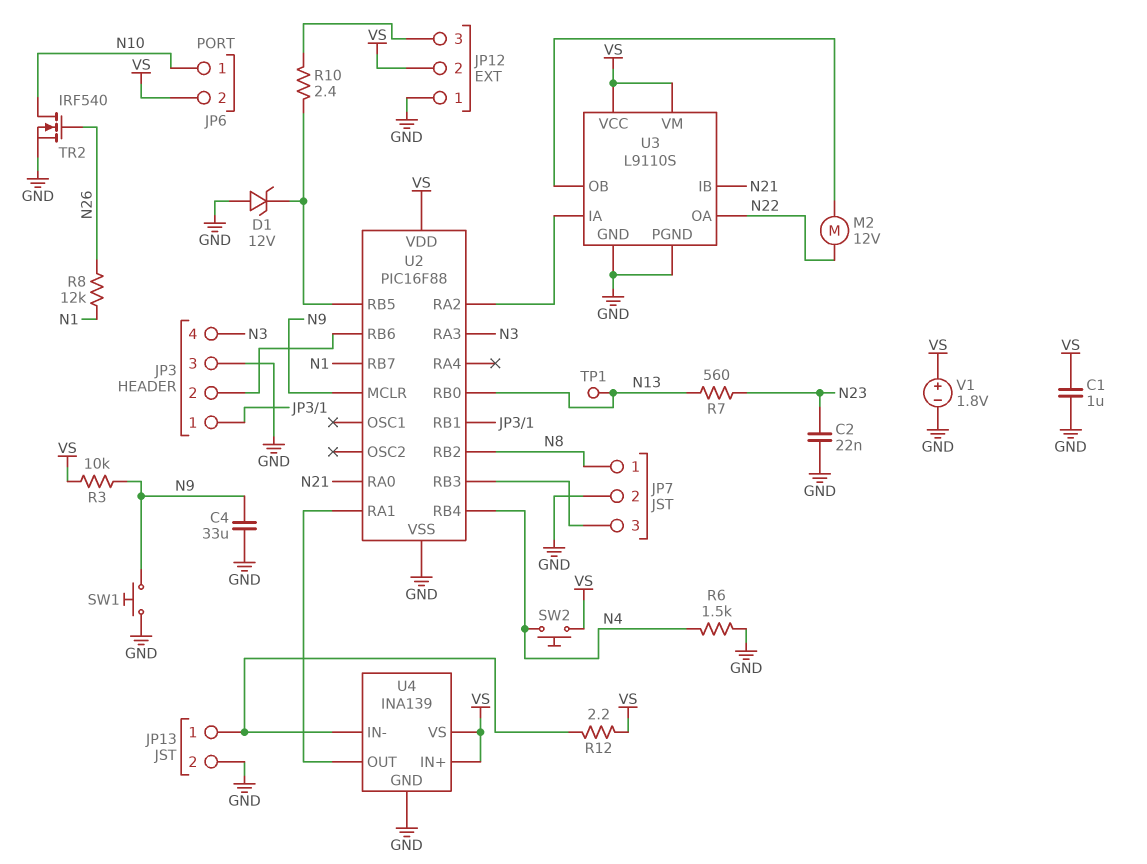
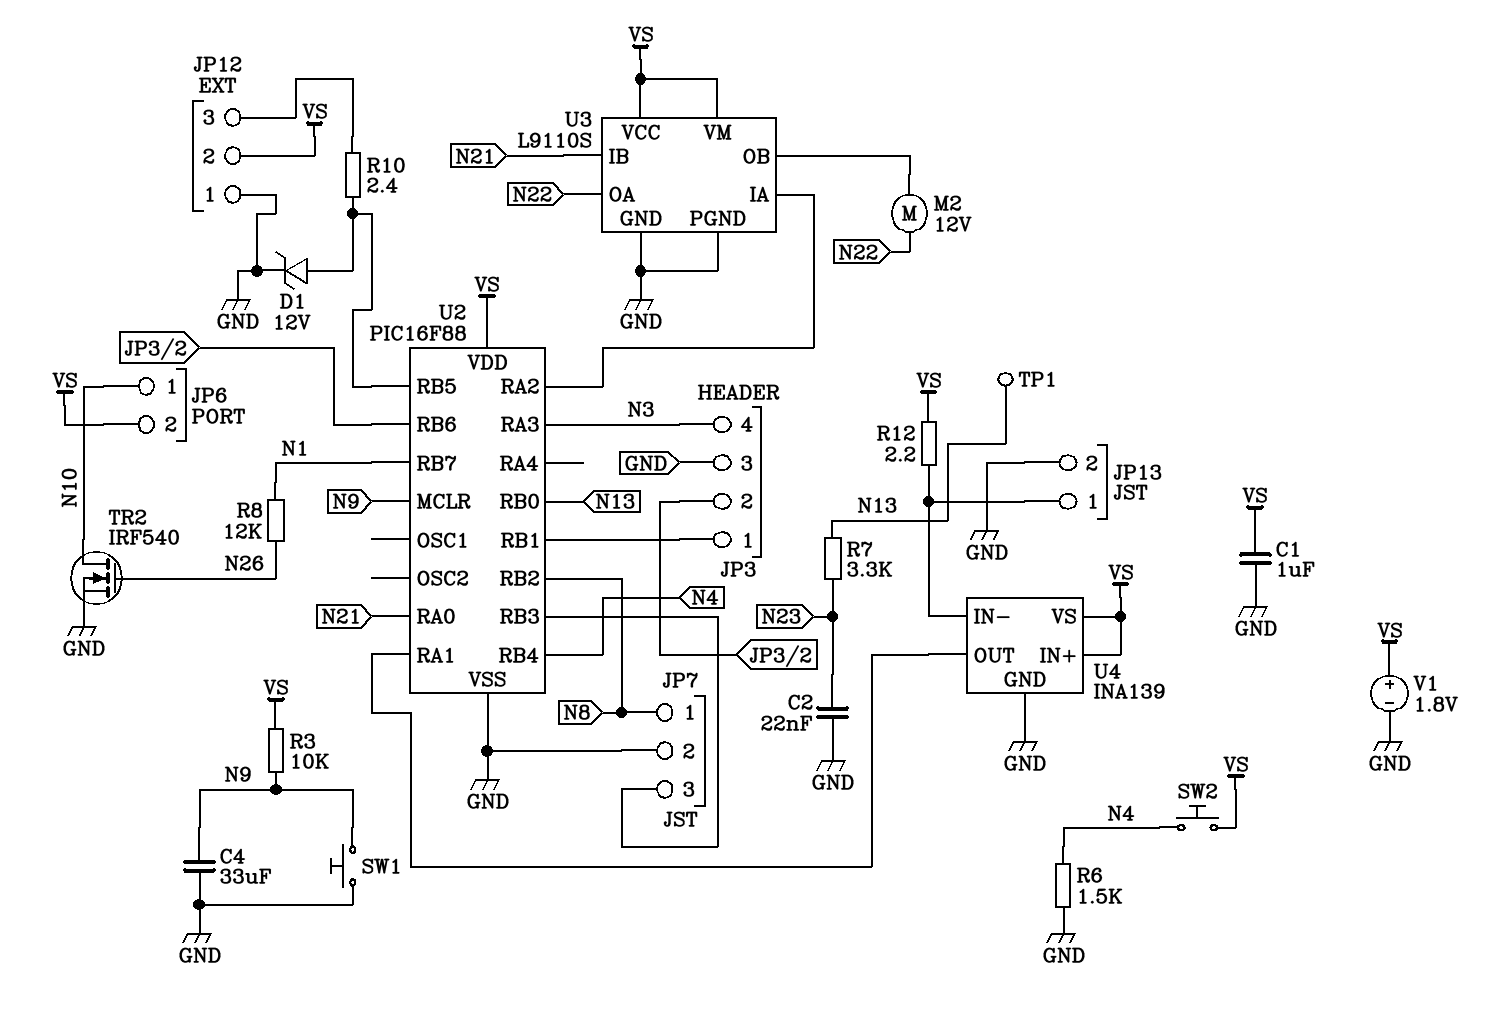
D1: zener 12V (A GND, K U2/RB5) -> zener 12V (A U2/RB5, K GND)
R7: 560 (N13, N23) -> 3.3k (N13, N23)

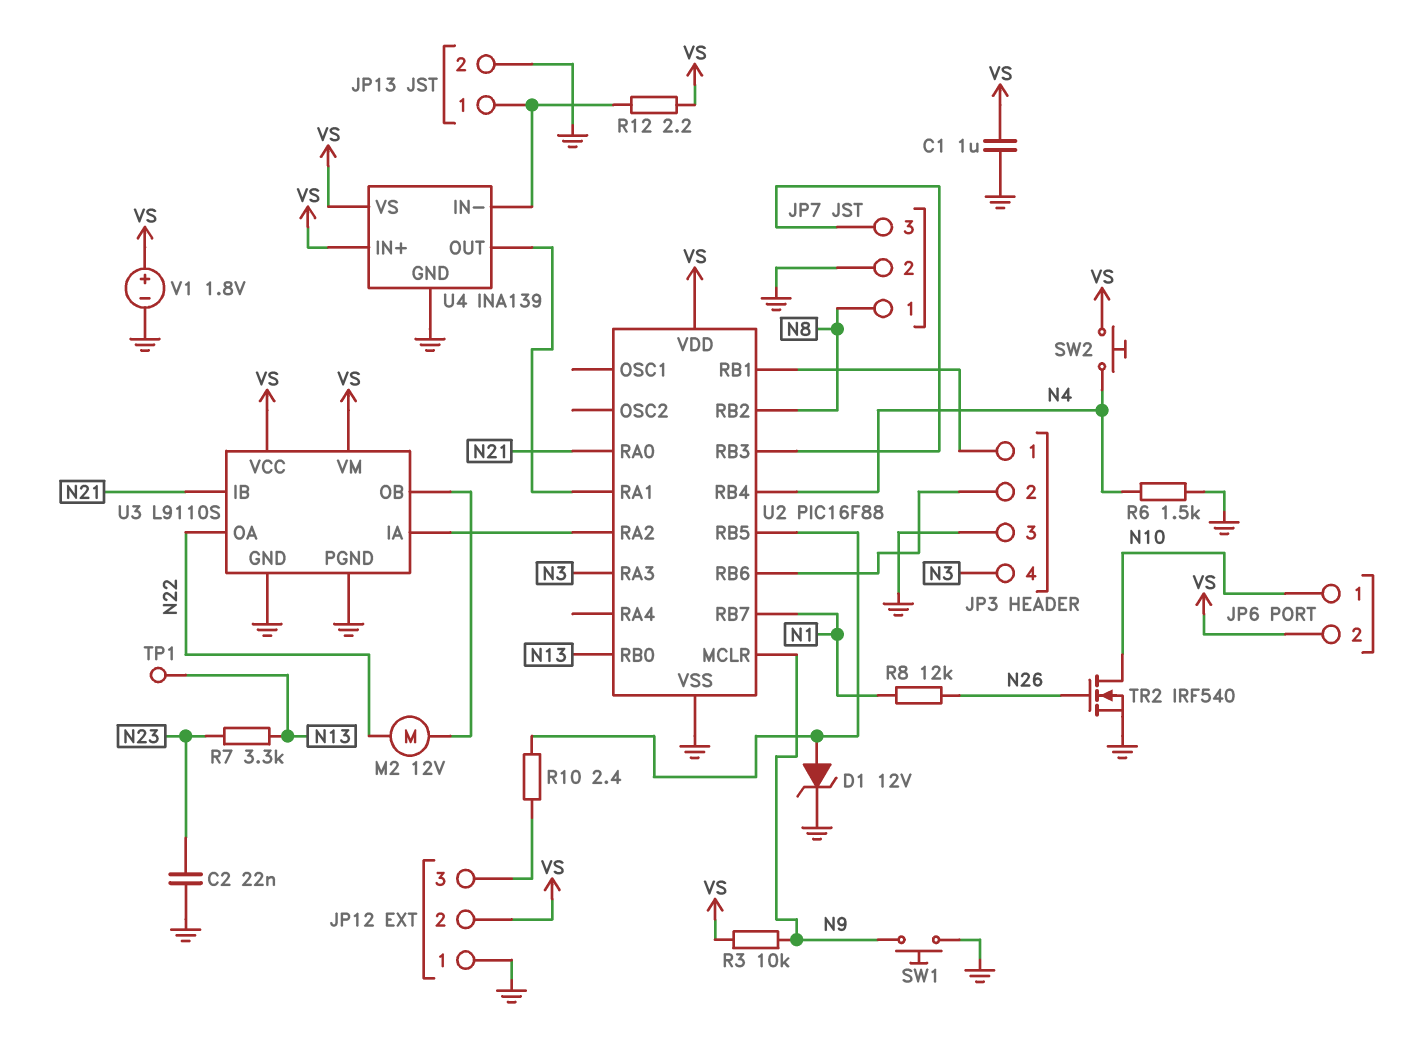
C4: 33uF (GND, N9) -> none

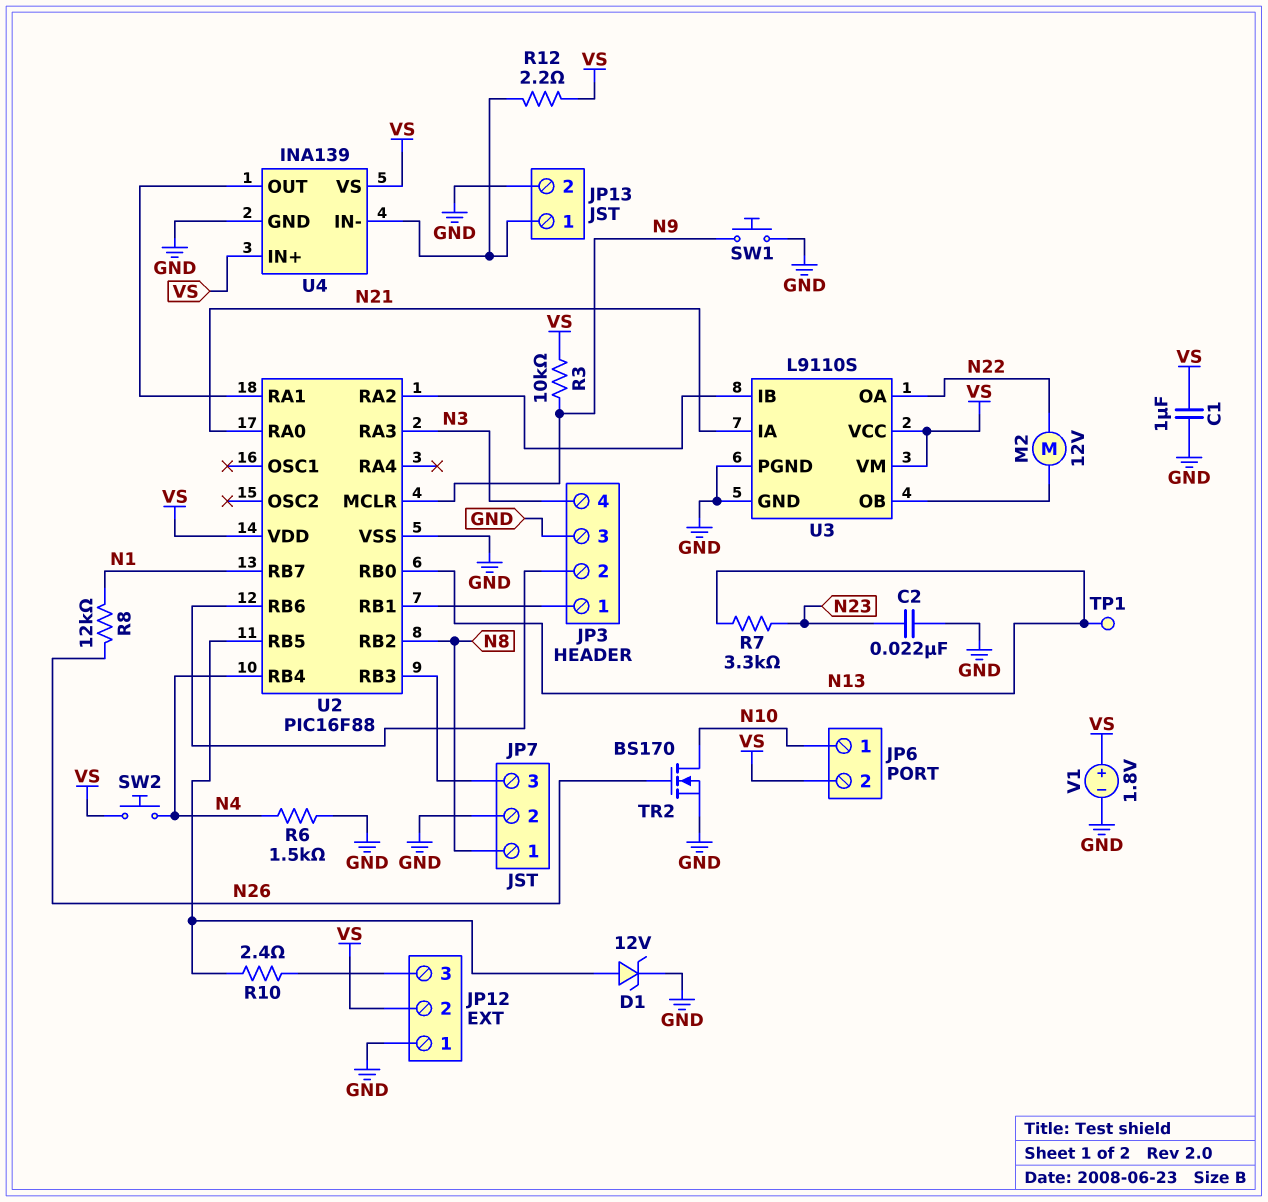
TR2: NMOS IRF540 (G N26, D N10, S GND) -> NMOS BS170 (G N26, D N10, S GND)
U3 pin IA: U2/RA2 -> N21
U3 pin IB: N21 -> U2/RA2

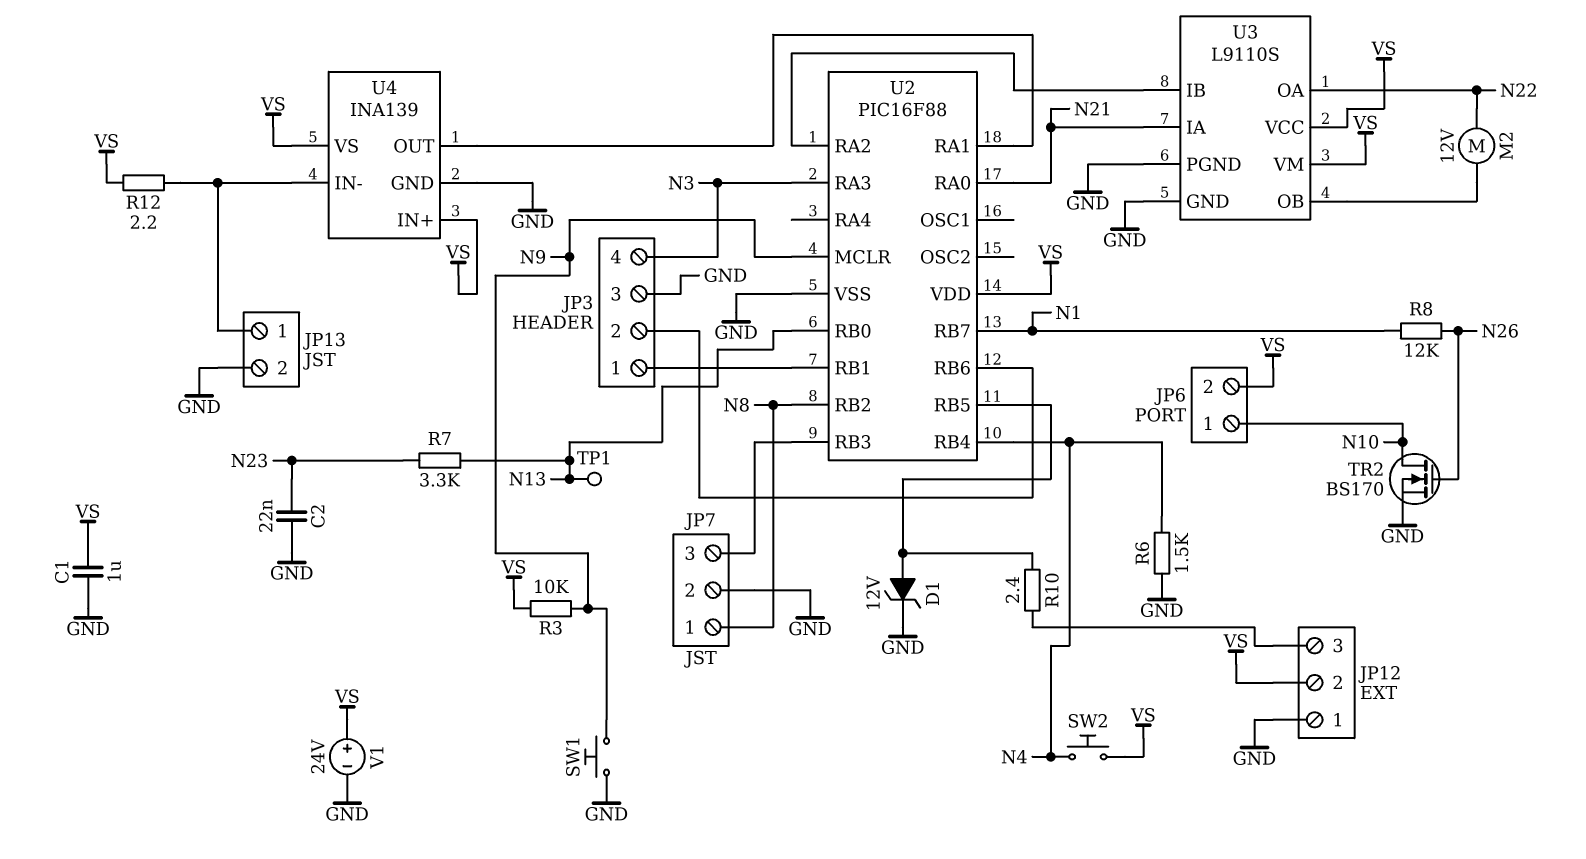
V1: 1.8V (plus VS, minus GND) -> 24V (plus VS, minus GND)

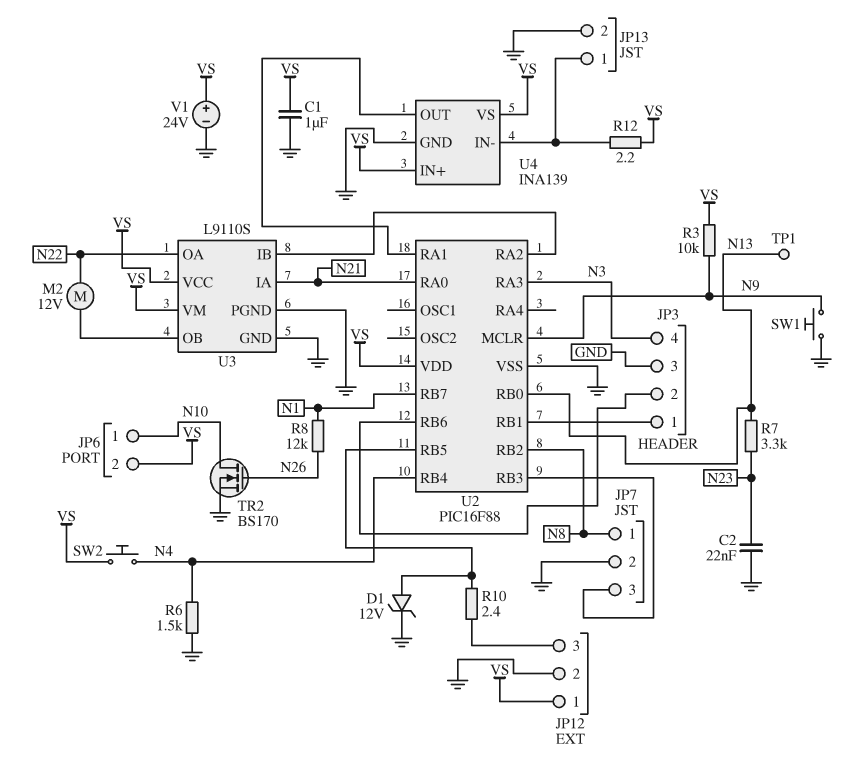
JP12 pin 1: GND -> VS
JP12 pin 2: VS -> GND

